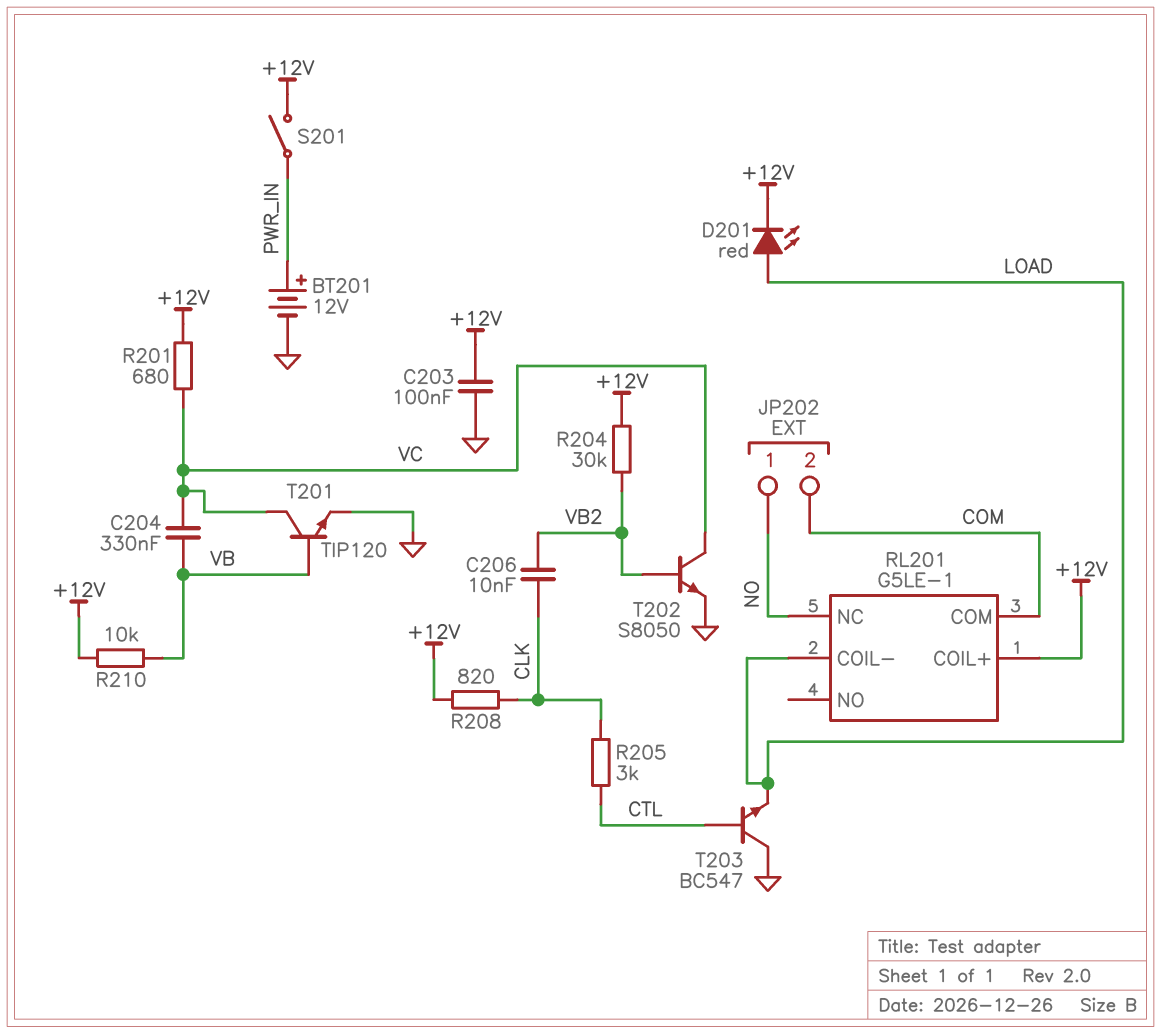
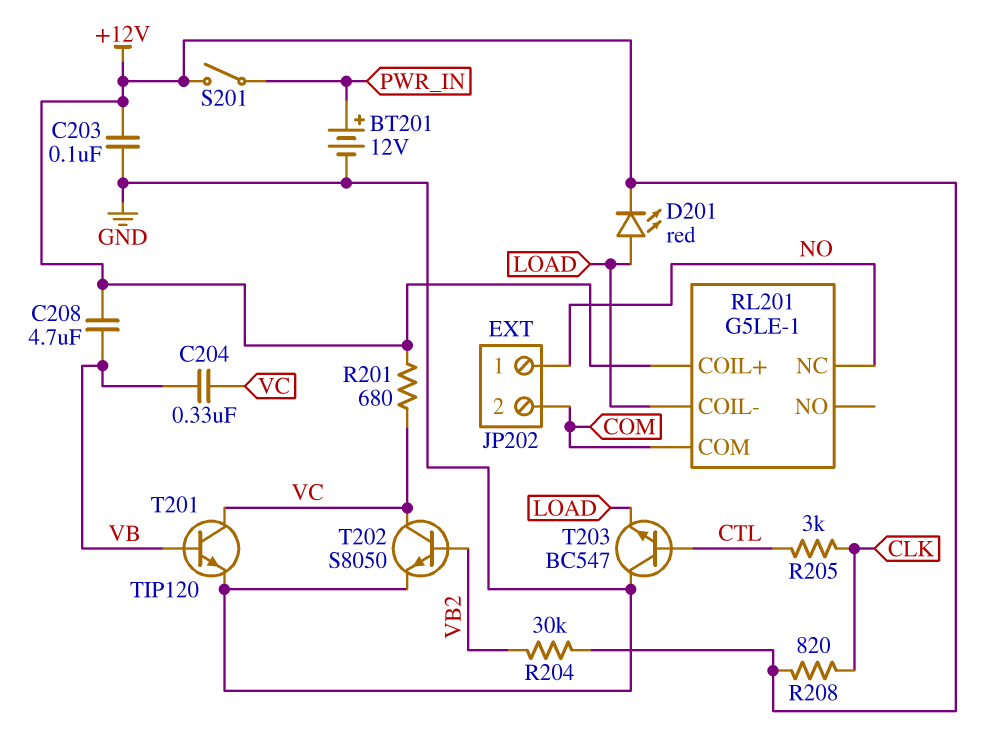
C206: 10nF (CLK, VB2) -> none
C208: none -> 4.7uF (+12V, VB)
R210: 10k (+12V, VB) -> none

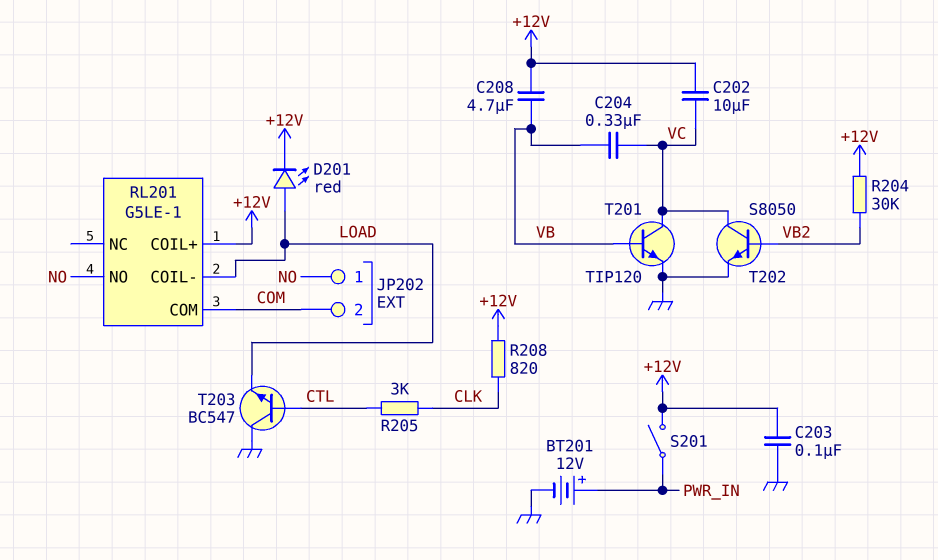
C202: none -> 10uF (+12V, VC)
R201: 680 (+12V, VC) -> none
RL201 pin NC: NO -> none
RL201 pin NO: none -> NO

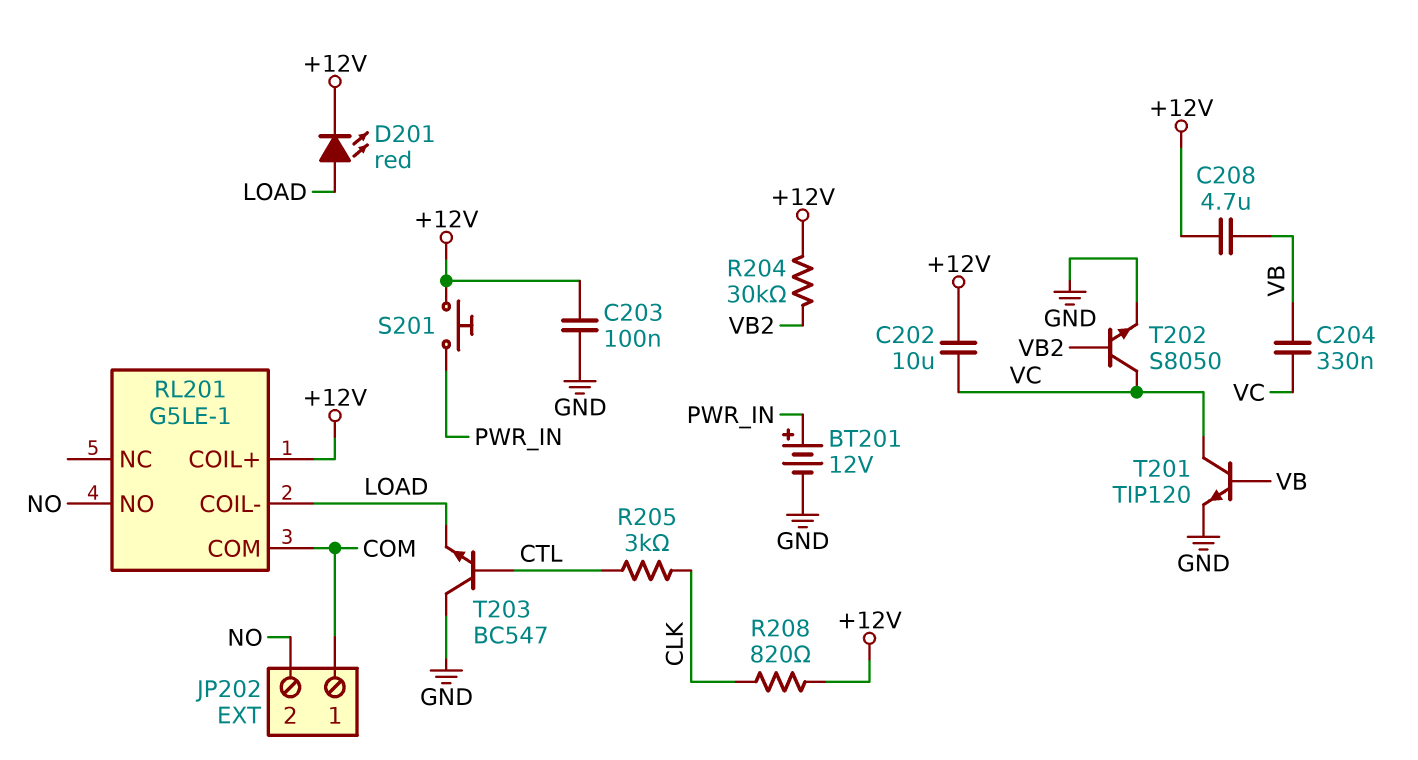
JP202 pin 1: NO -> COM
JP202 pin 2: COM -> NO
S201: switch (+12V, PWR_IN) -> button (+12V, PWR_IN)

